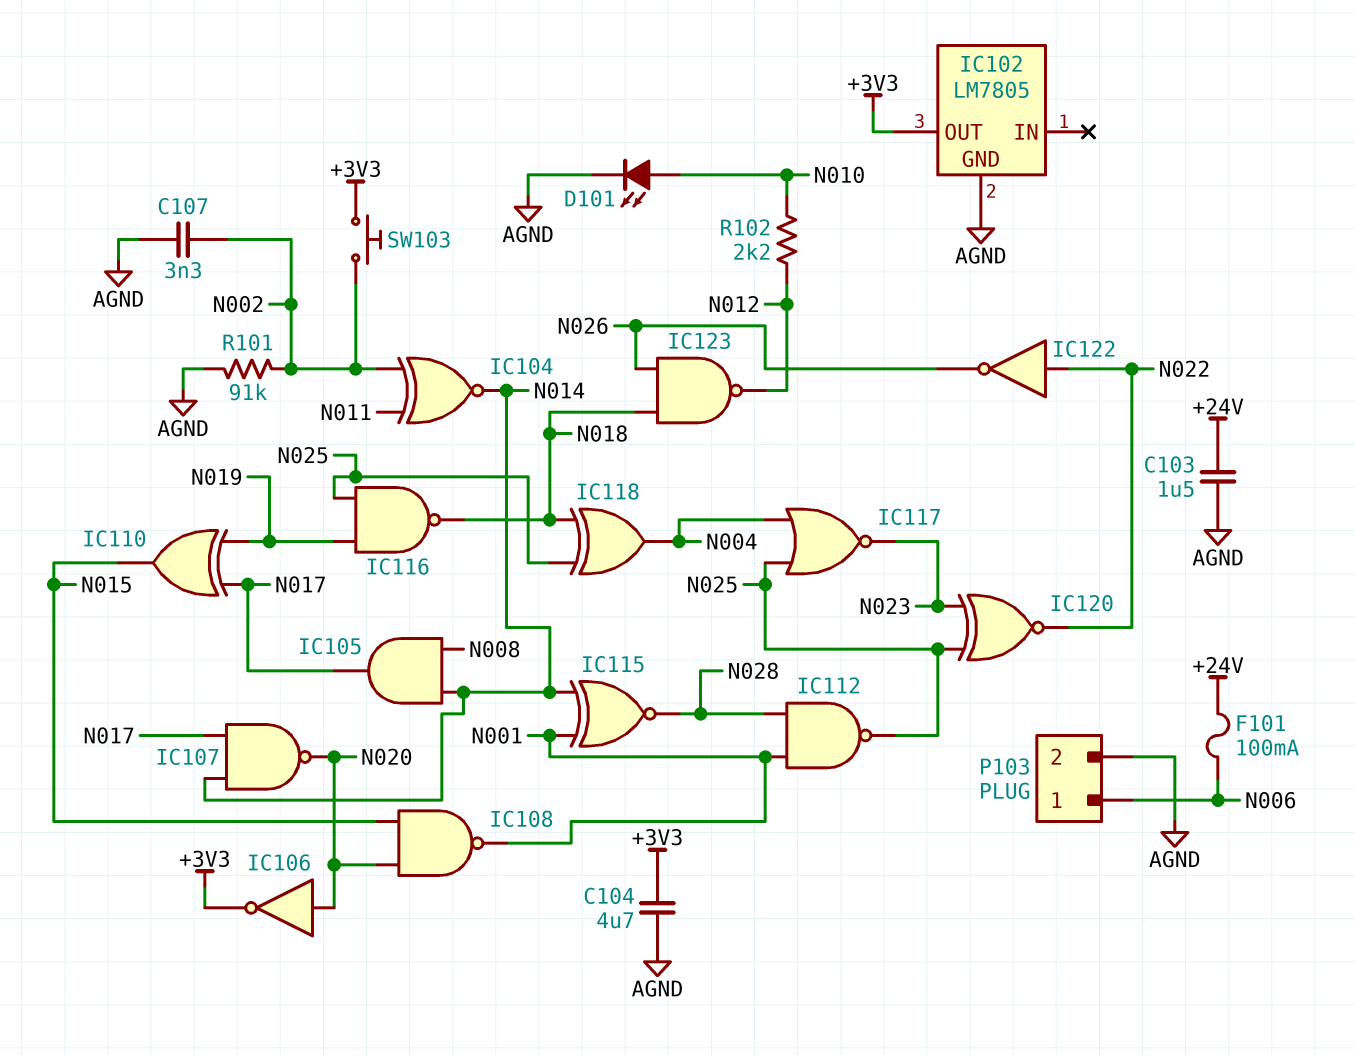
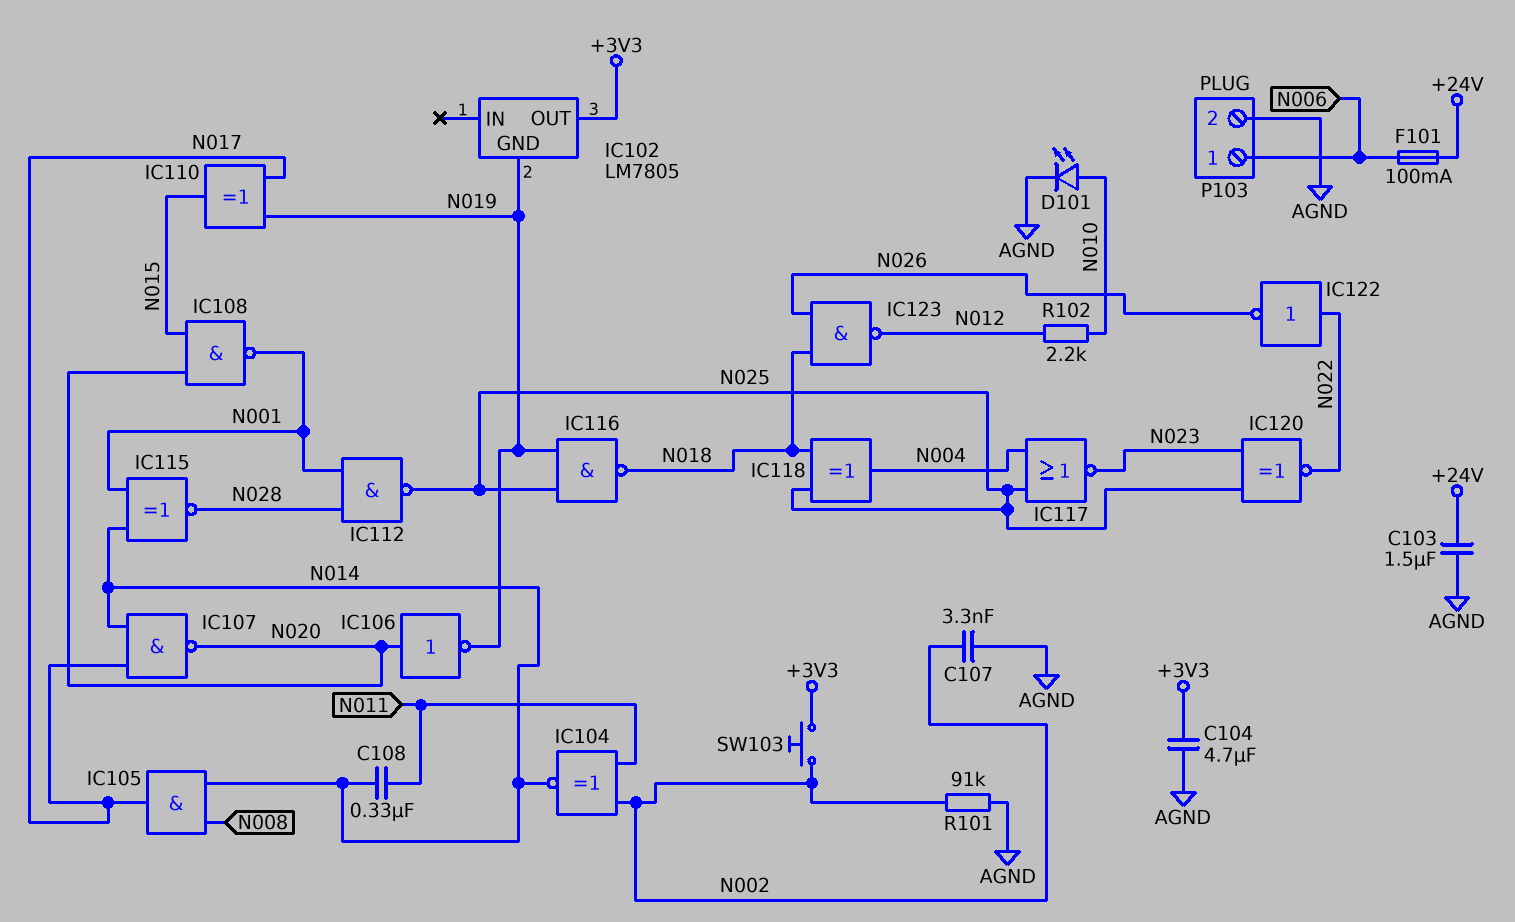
C108: none -> 330nF (N011, N014)
IC102 pin GND: AGND -> N019
IC106: NOT (in N020, out +3V3) -> NOT (in N020, out N019)

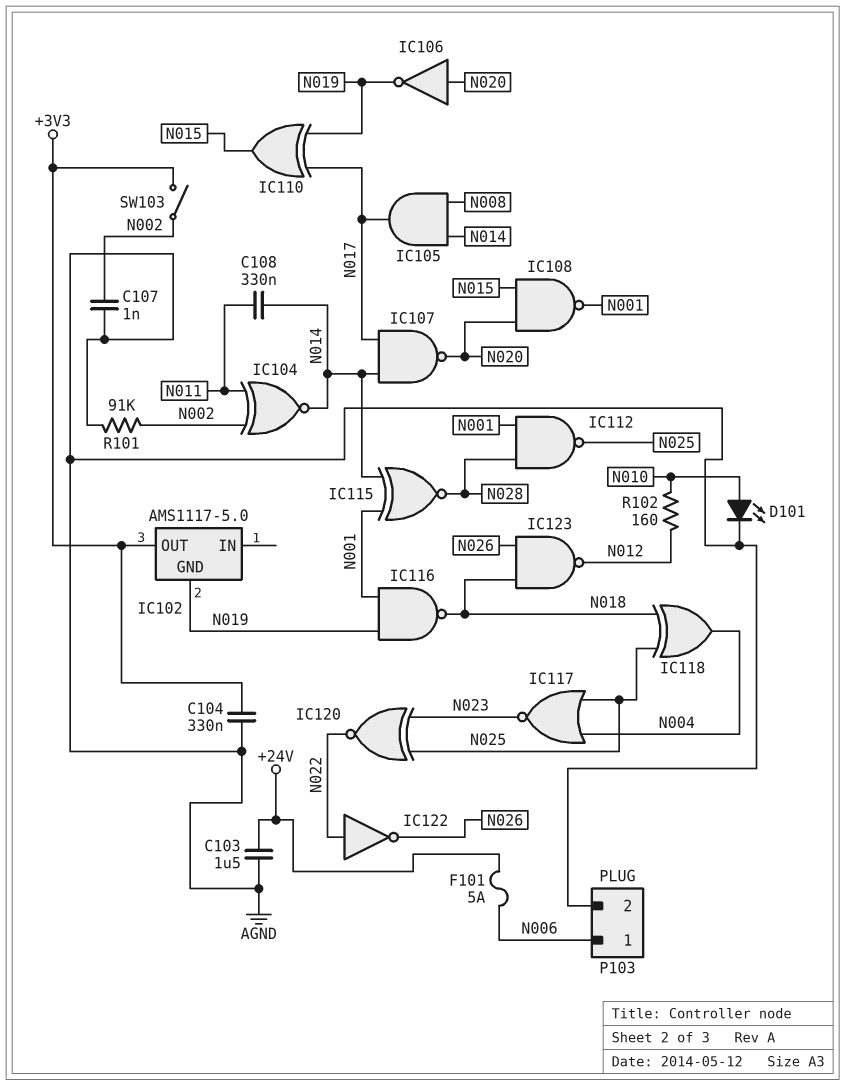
C104: 4.7uF (+3V3, AGND) -> 330nF (+3V3, AGND)
C107: 3.3nF (AGND, N002) -> 1nF (AGND, N002)
F101: 100mA (+24V, N006) -> 5A (+24V, N006)
IC102: LM7805 -> AMS1117-5.0
IC116: NAND (in N019, in N025, out N018) -> NAND (in N001, in N019, out N018)
R102: 2.2k (N010, N012) -> 160 (N010, N012)
SW103: button (+3V3, N002) -> switch (+3V3, N002)

